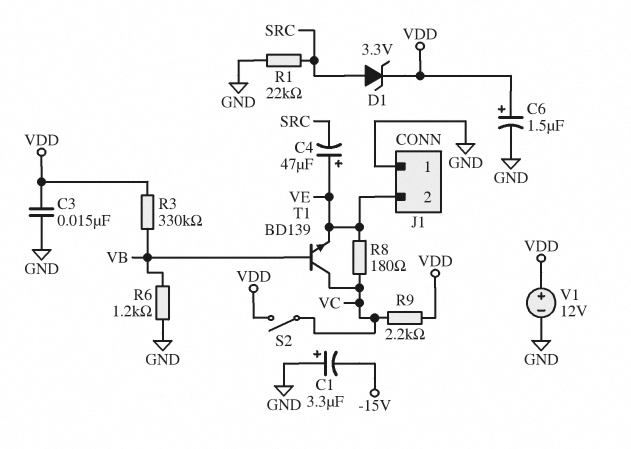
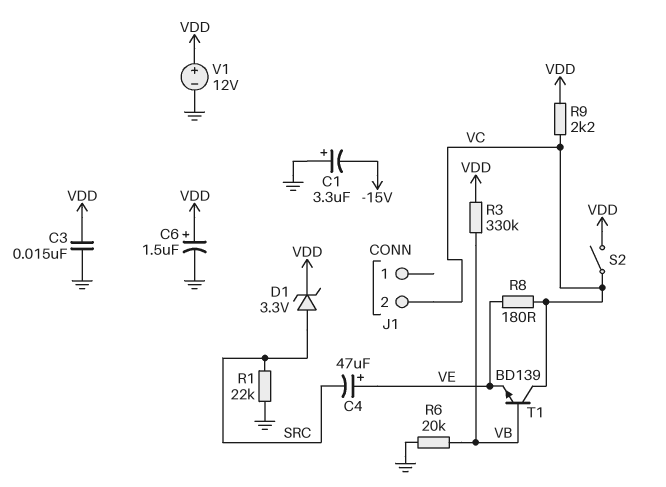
J1 pin 1: GND -> none
J1 pin 2: VE -> VC
R6: 1.2k (GND, VB) -> 20k (GND, VB)

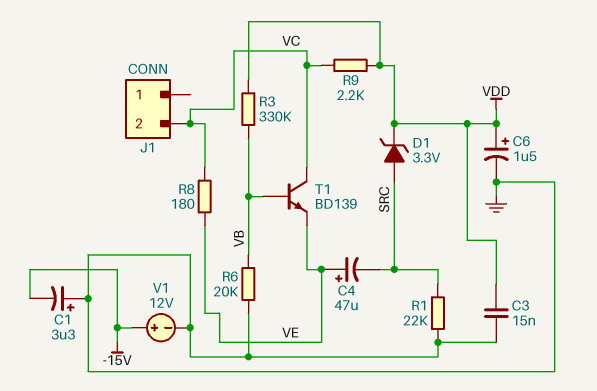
S2: switch (VC, VDD) -> none
V1: 12V (plus VDD, minus GND) -> 12V (plus -15V, minus GND)

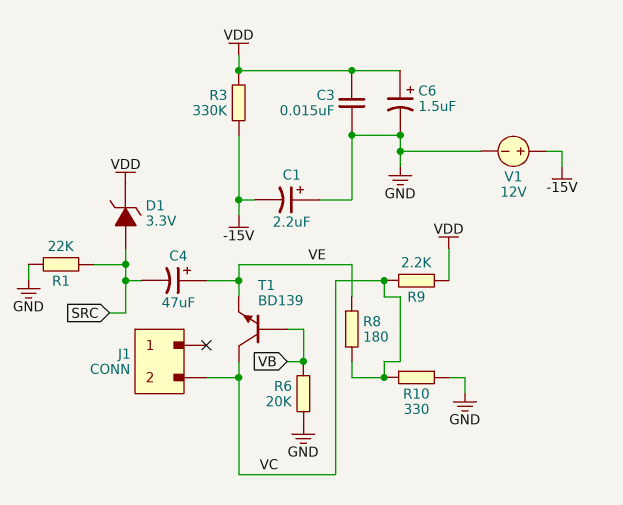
C1: 3.3uF (plus GND, minus -15V) -> 2.2uF (plus GND, minus -15V)
R3: 330k (VB, VDD) -> 330k (-15V, VDD)
R10: none -> 330 (GND, VC)

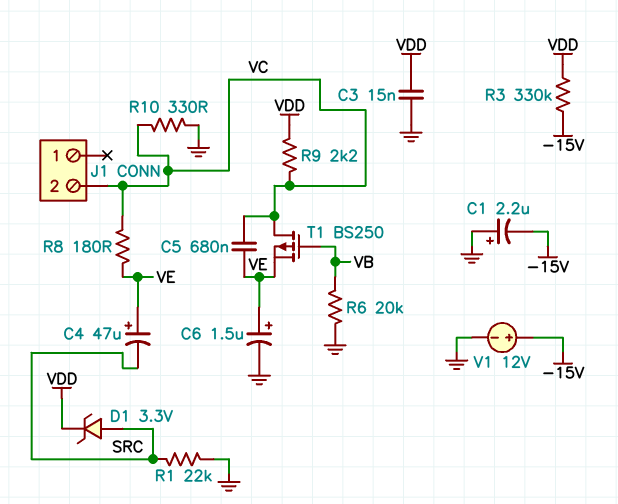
C5: none -> 680nF (VC, VE)
C6: 1.5uF (plus VDD, minus GND) -> 1.5uF (plus VE, minus GND)
T1: NPN BD139 (B VB, C VC, E VE) -> PMOS BS250 (G VB, D VC, S VE)

